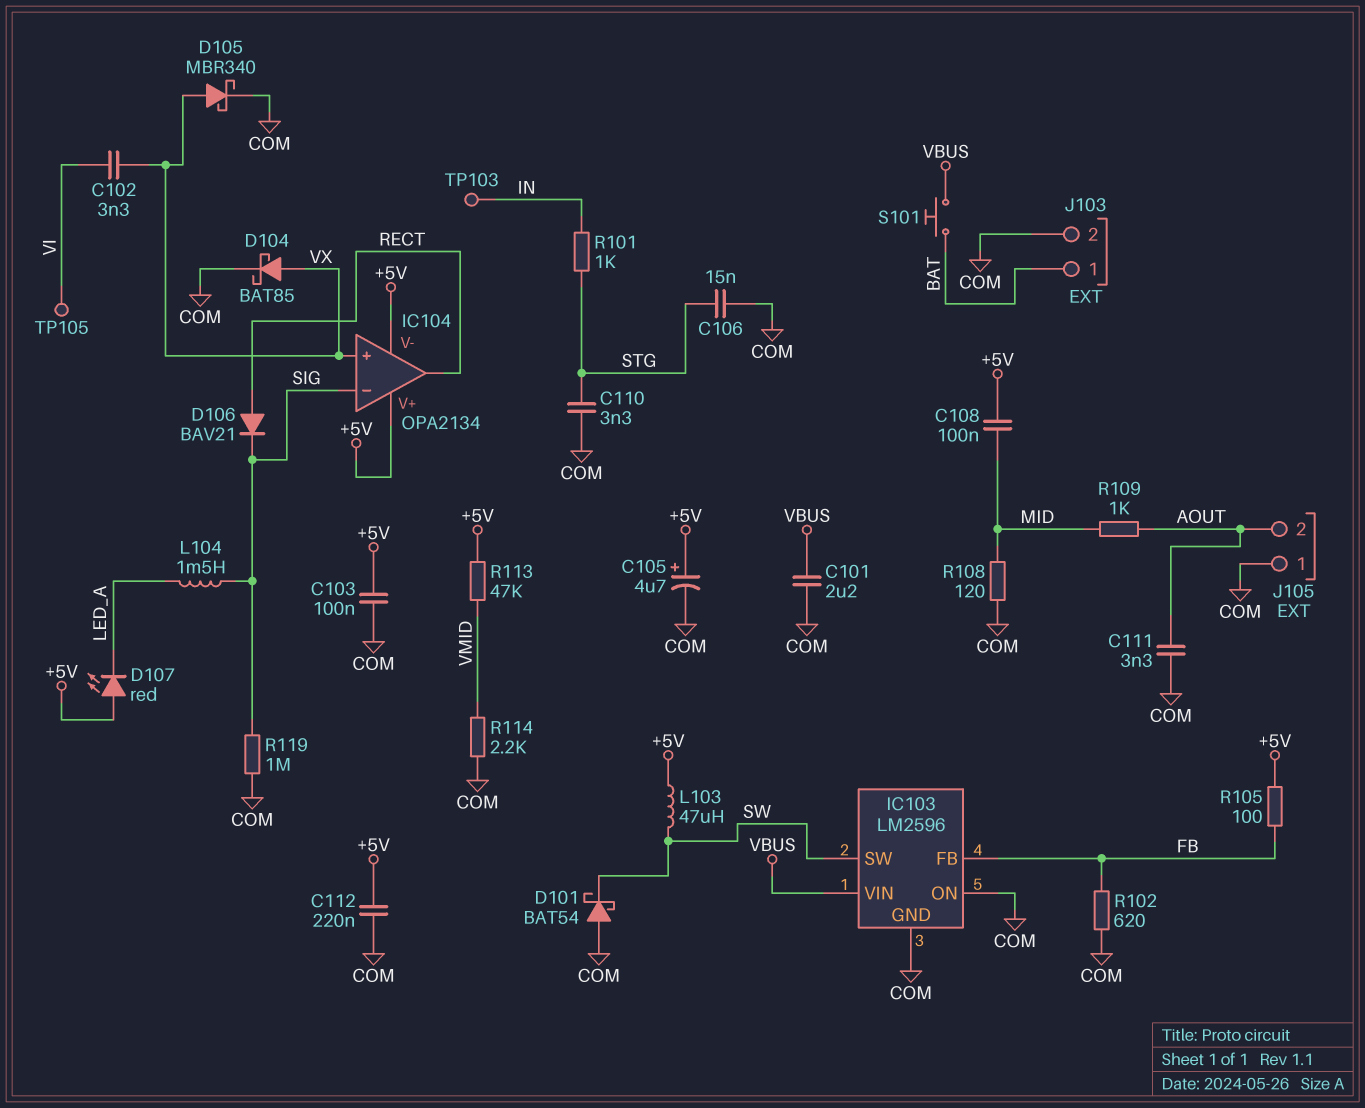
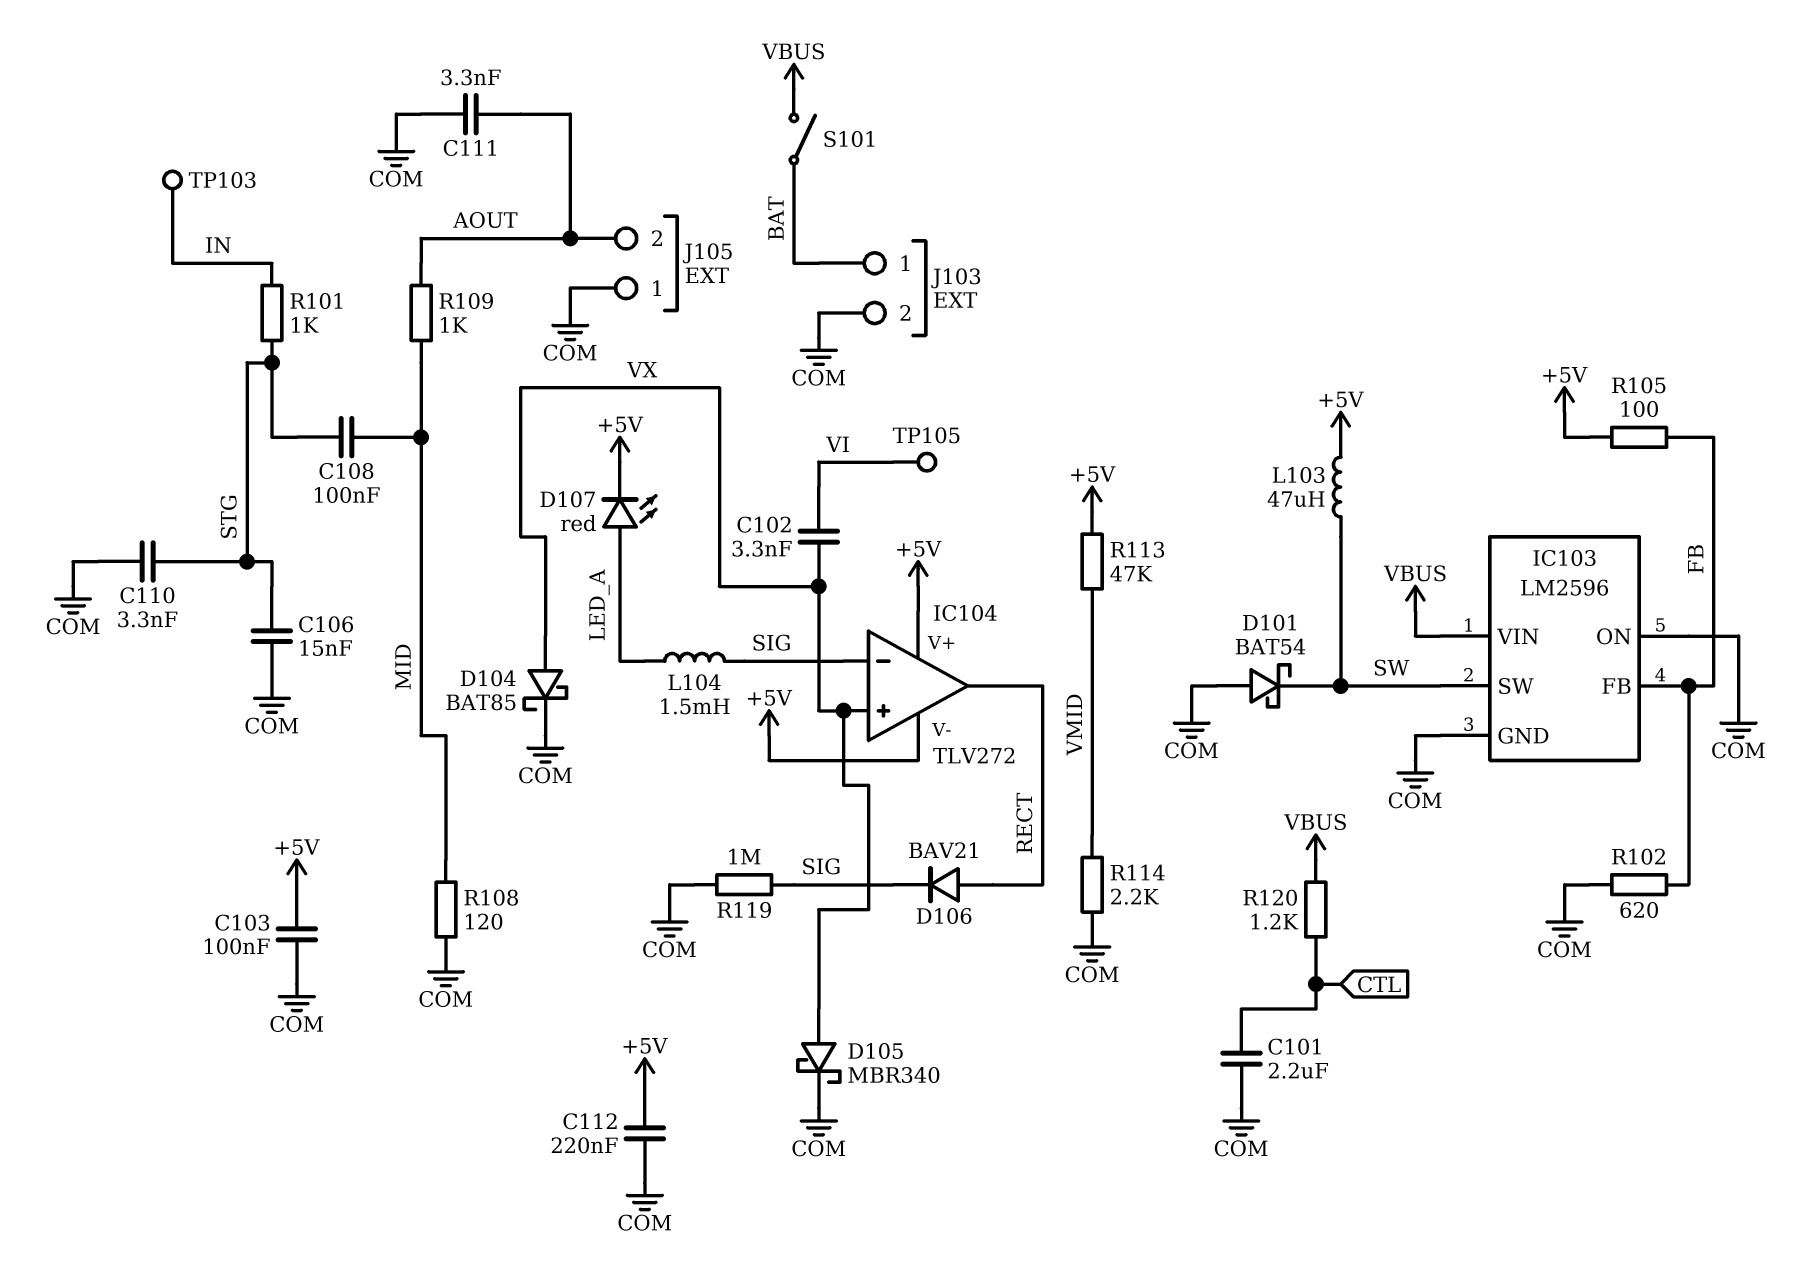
C101: 2.2uF (COM, VBUS) -> 2.2uF (COM, CTL)
C105: 4.7uF (plus +5V, minus COM) -> none
C108: 100nF (+5V, MID) -> 100nF (MID, STG)
D107: LED red (A +5V, K LED_A) -> LED red (A LED_A, K +5V)
IC104: OPA2134 -> TLV272
R120: none -> 1.2k (CTL, VBUS)
S101: button (BAT, VBUS) -> switch (BAT, VBUS)

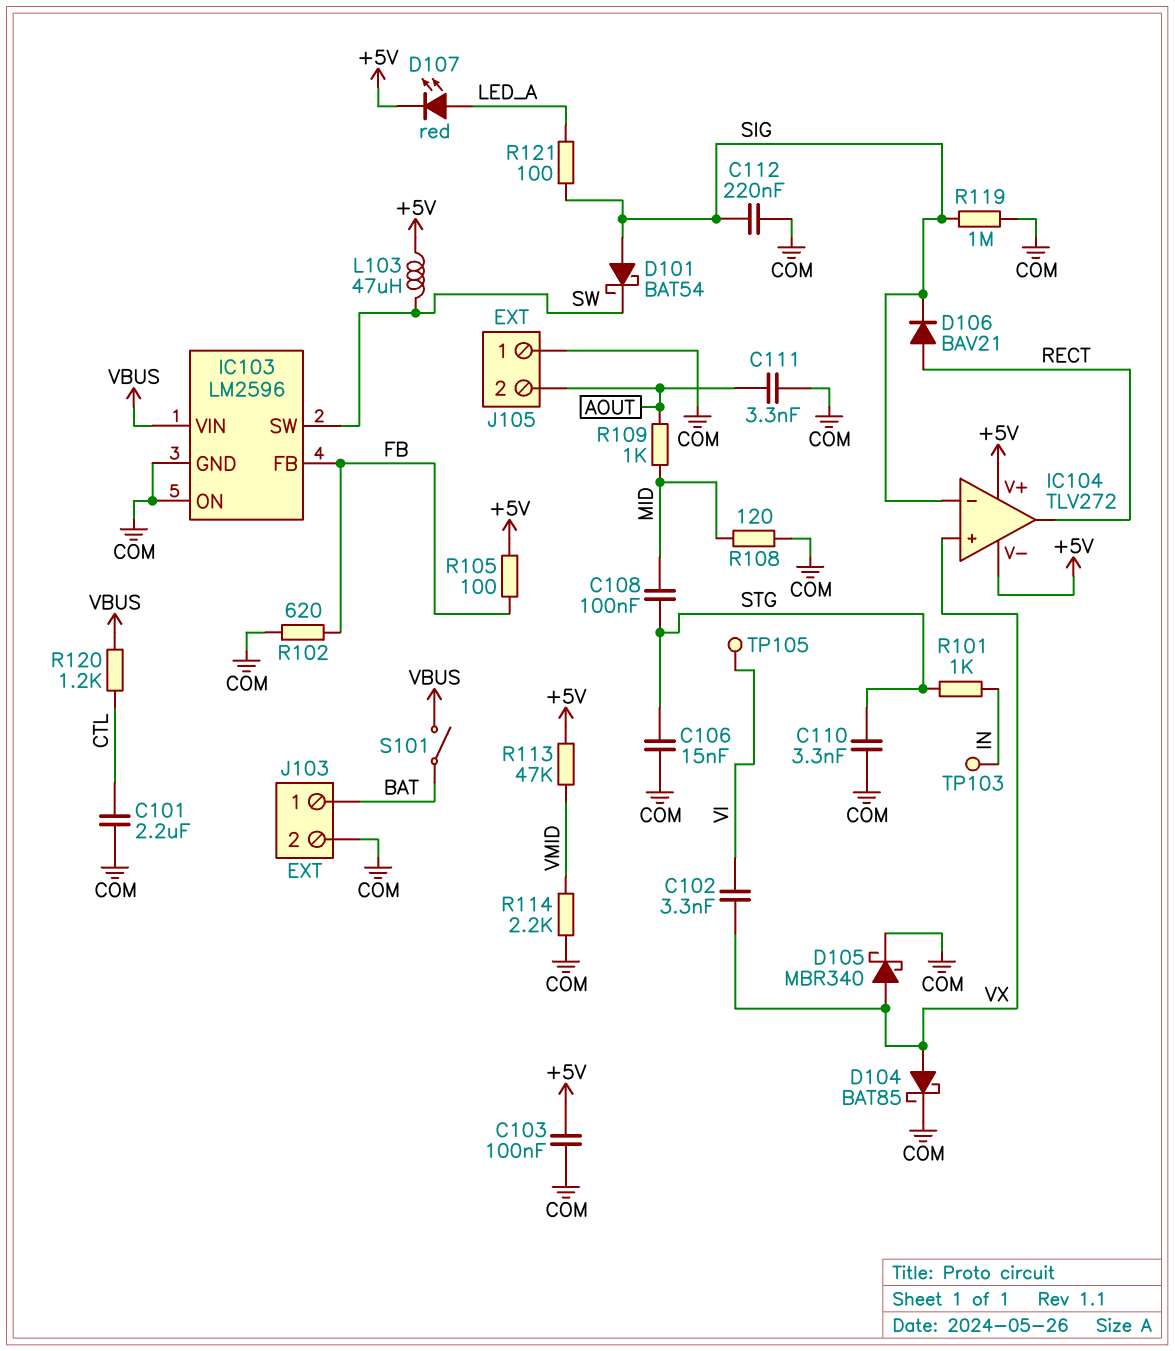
C112: 220nF (+5V, COM) -> 220nF (COM, SIG)
D101: schottky BAT54 (A COM, K SW) -> schottky BAT54 (A SIG, K SW)
L104: 1.5mH (LED_A, SIG) -> none
R121: none -> 100 (LED_A, SIG)

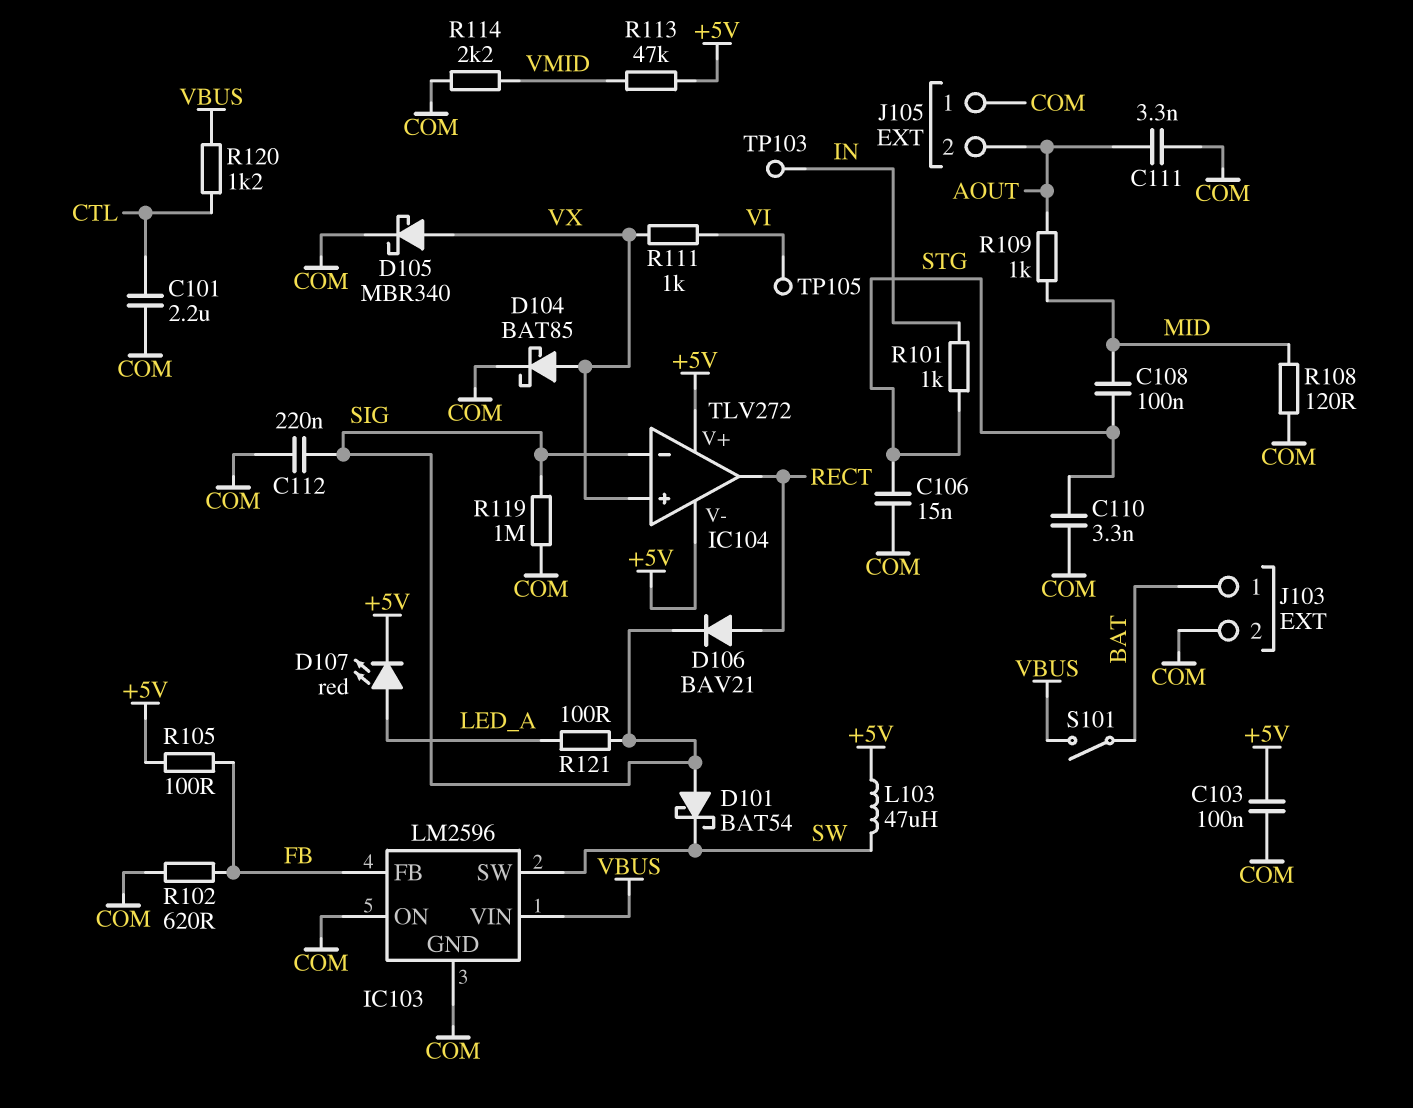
C102: 3.3nF (VI, VX) -> none
R111: none -> 1k (VI, VX)

